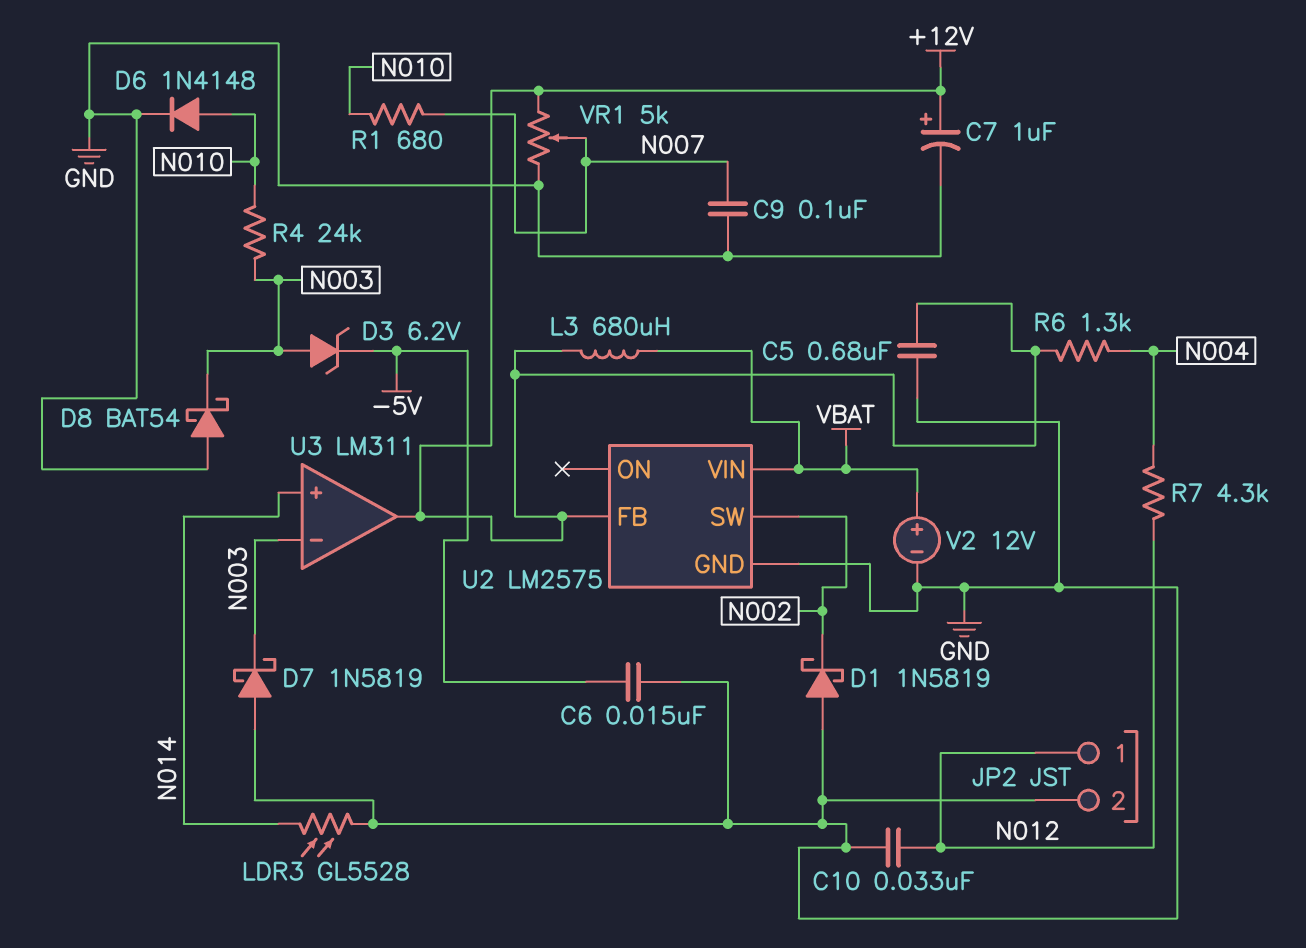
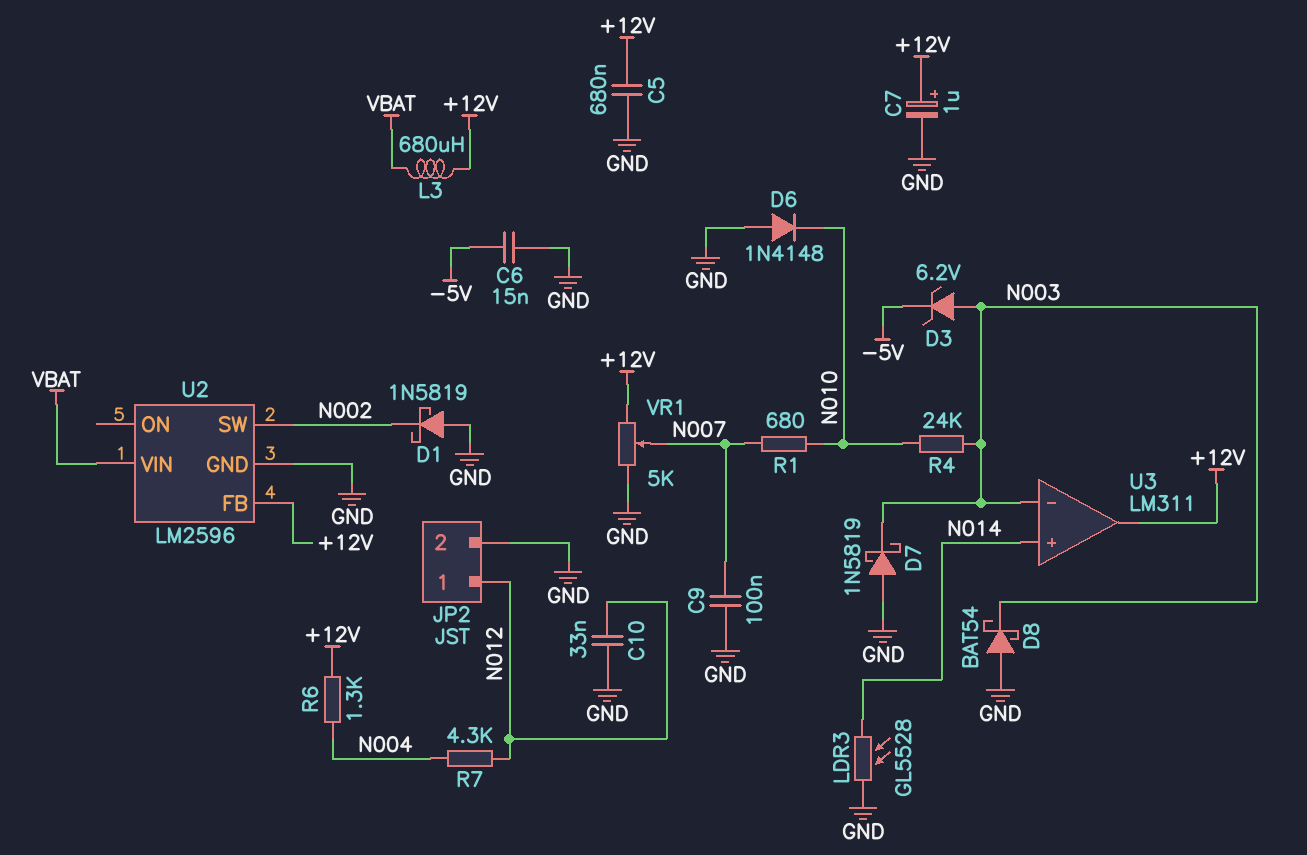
D6: diode 1N4148 (A N010, K GND) -> diode 1N4148 (A GND, K N010)
U2: LM2575 -> LM2596
V2: 12V (plus VBAT, minus GND) -> none

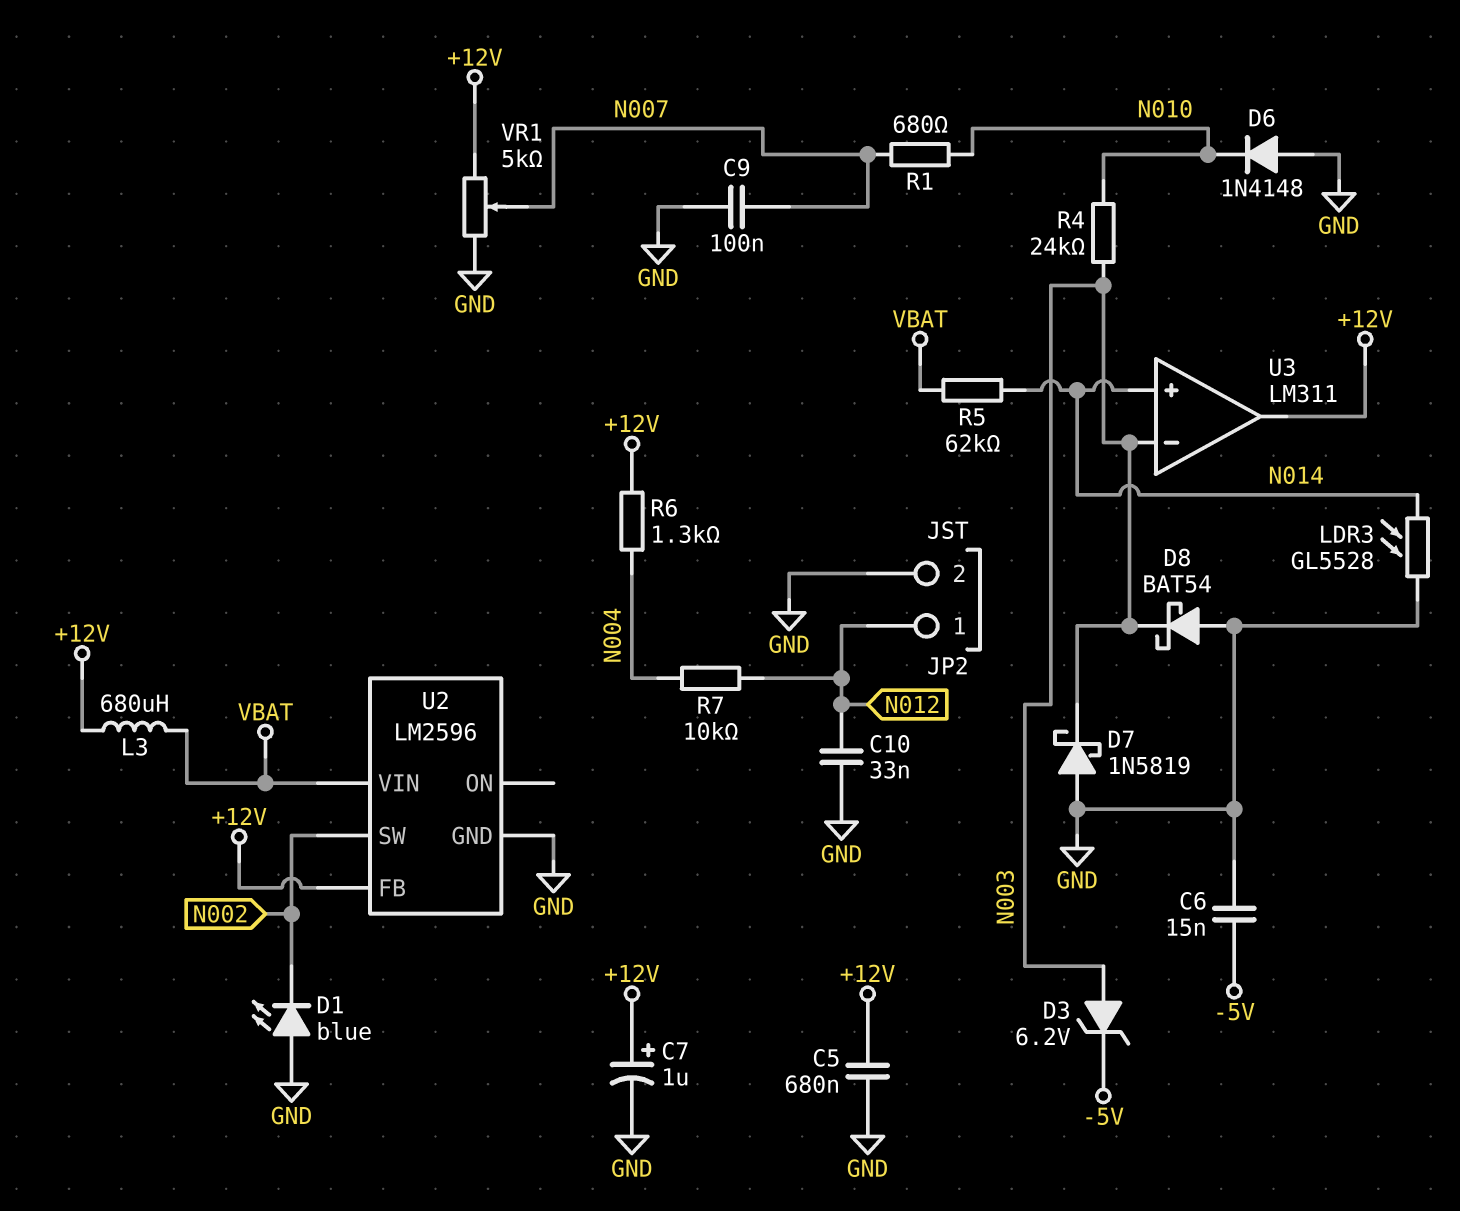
D1: schottky 1N5819 (A GND, K N002) -> LED blue (A GND, K N002)
R5: none -> 62k (N014, VBAT)
R7: 4.3k (N004, N012) -> 10k (N004, N012)

